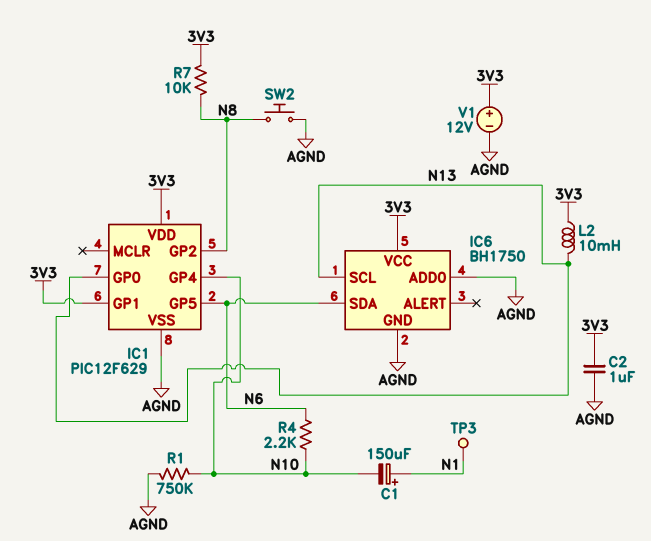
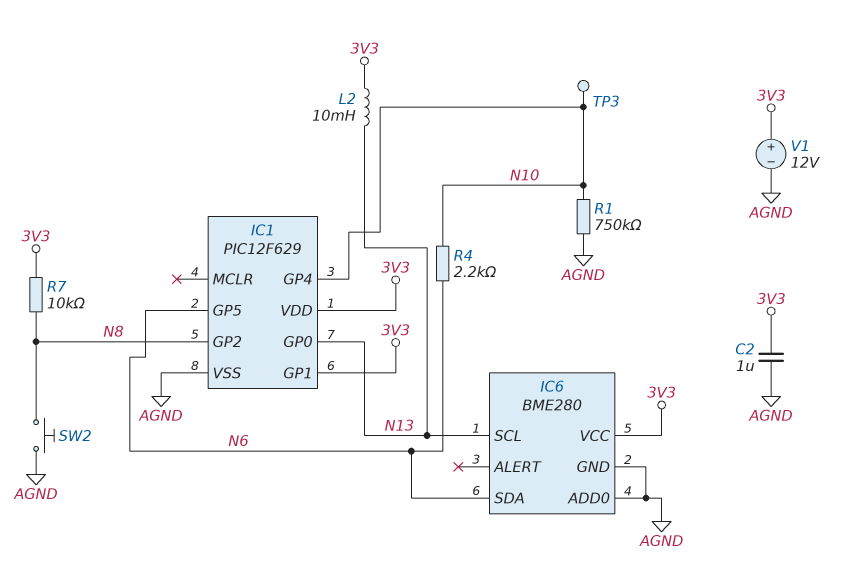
C1: 150uF (plus N1, minus N10) -> none
IC6: BH1750 -> BME280
TP3: test point (N1) -> test point (N10)

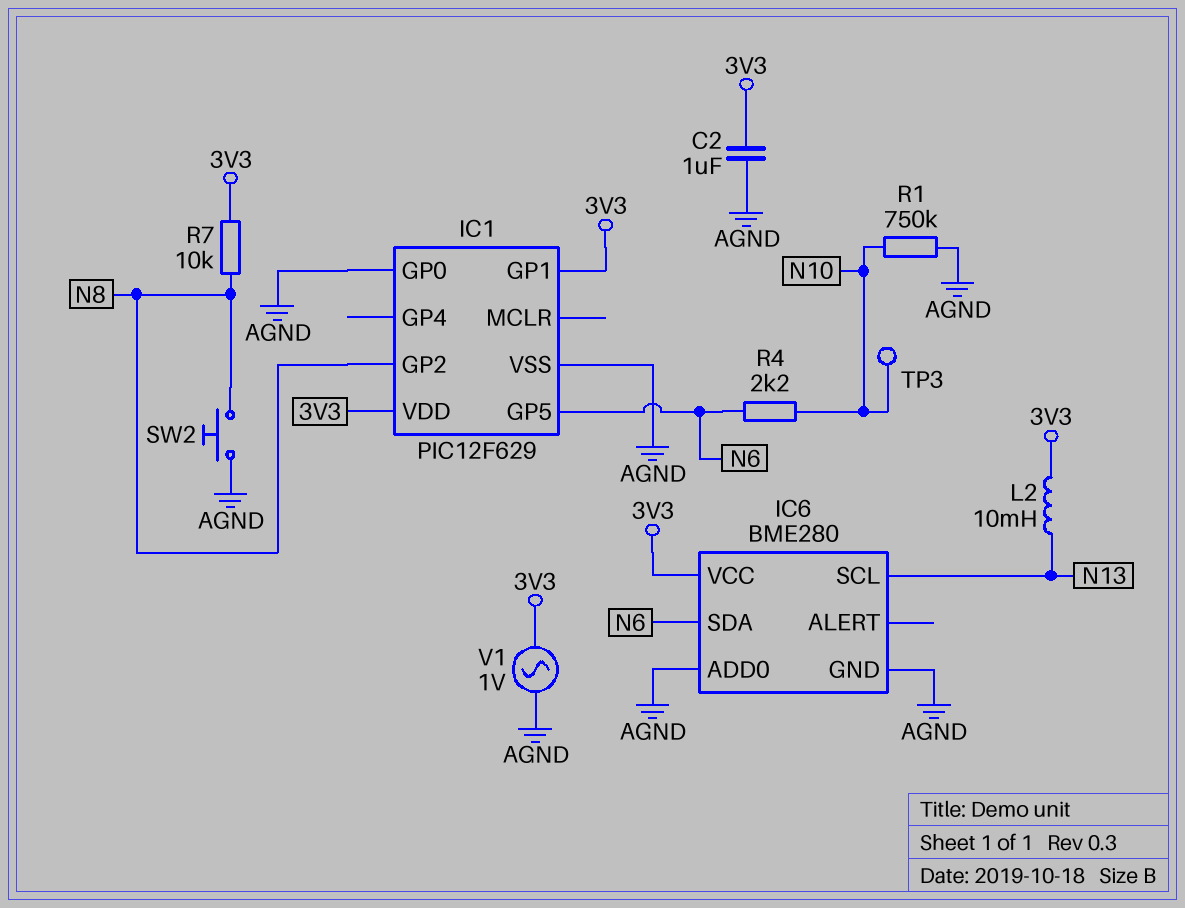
IC1 pin GP0: N13 -> AGND
IC1 pin GP4: N10 -> none
V1: 12V (plus 3V3, minus AGND) -> AC 1V (3V3, AGND)

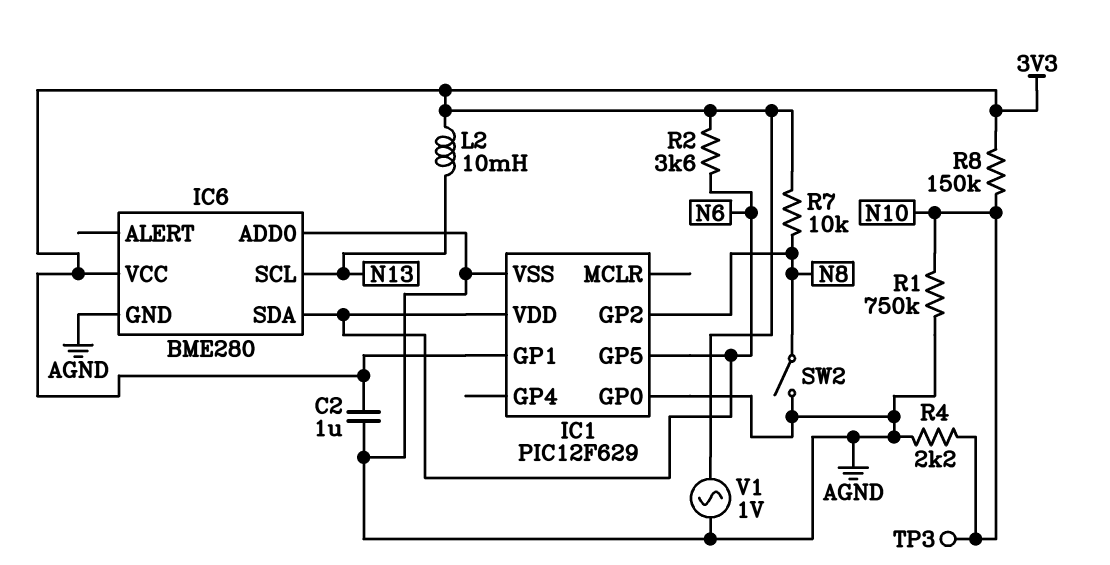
IC1 pin VDD: 3V3 -> N6
R2: none -> 3.6k (3V3, N6)
R4: 2.2k (N6, N10) -> 2.2k (AGND, N10)
R8: none -> 150k (3V3, N10)
SW2: button (AGND, N8) -> switch (AGND, N8)

